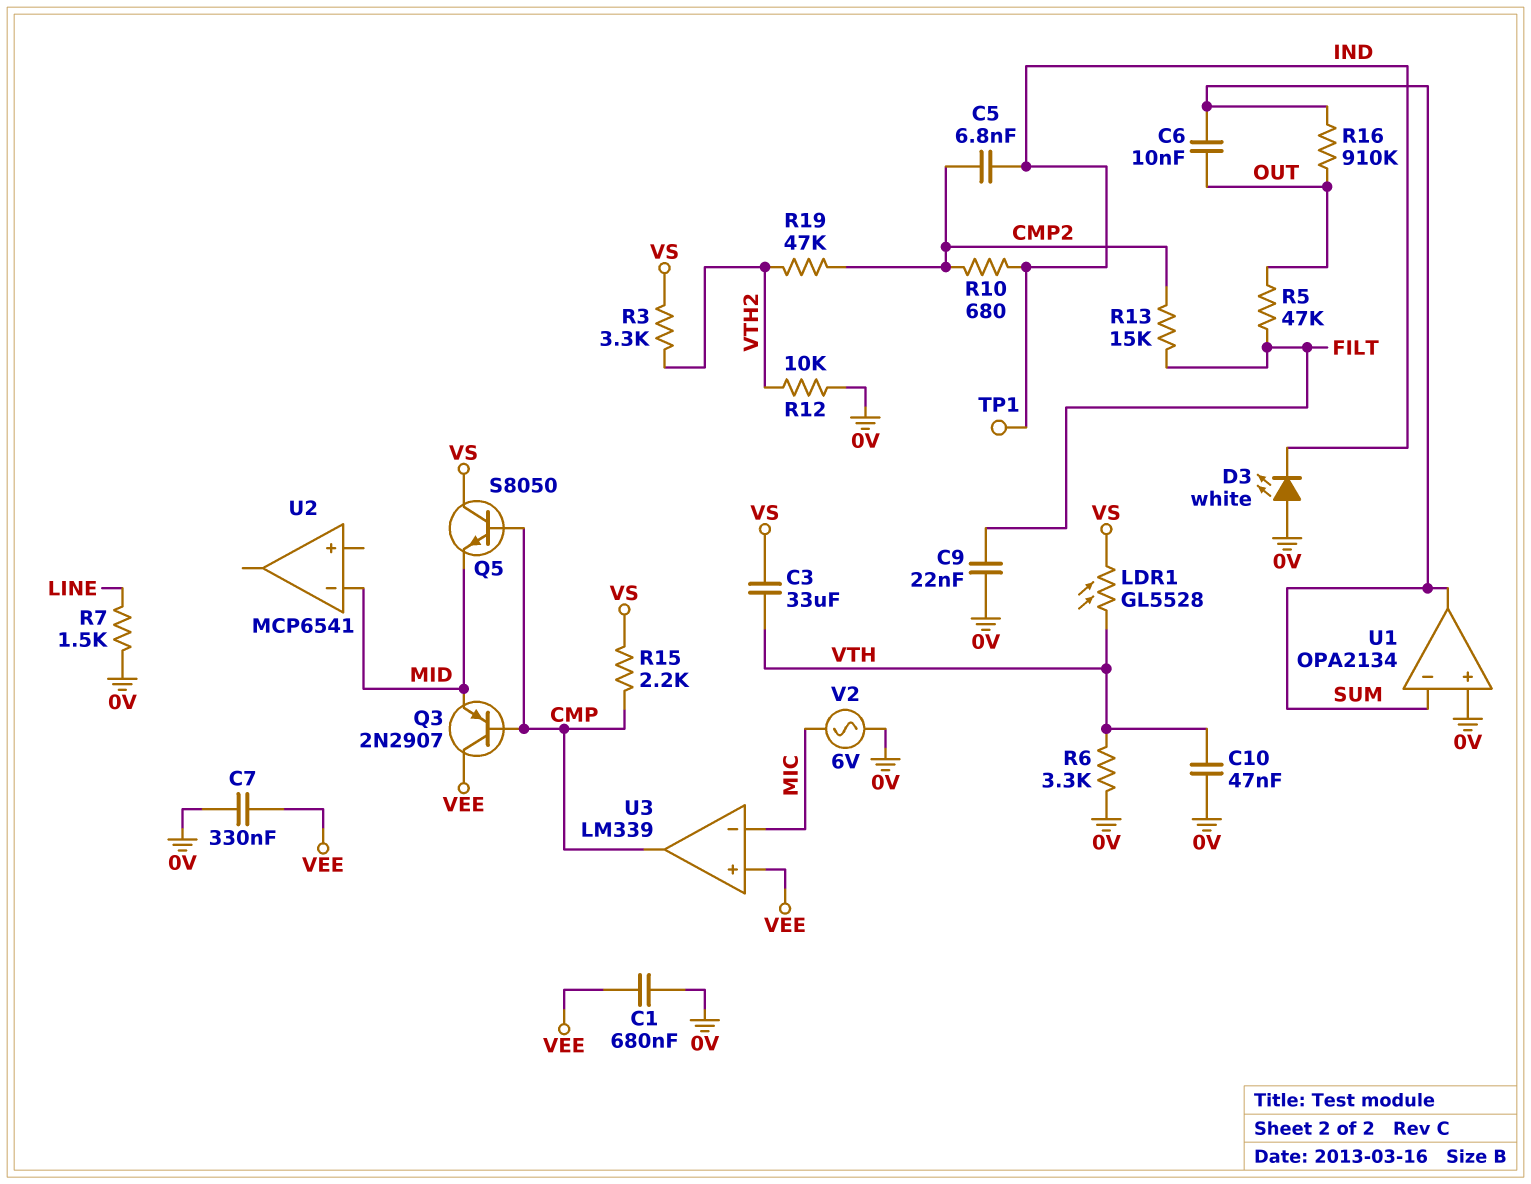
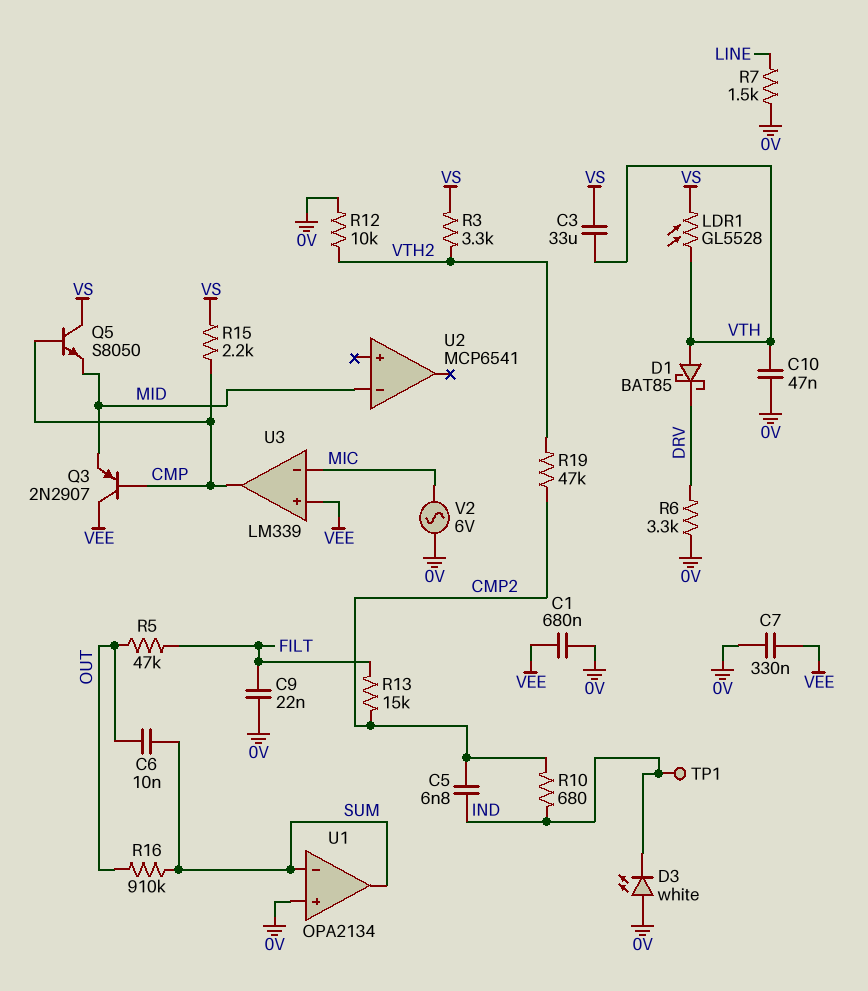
D1: none -> schottky BAT85 (A VTH, K DRV)
R6: 3.3k (0V, VTH) -> 3.3k (0V, DRV)

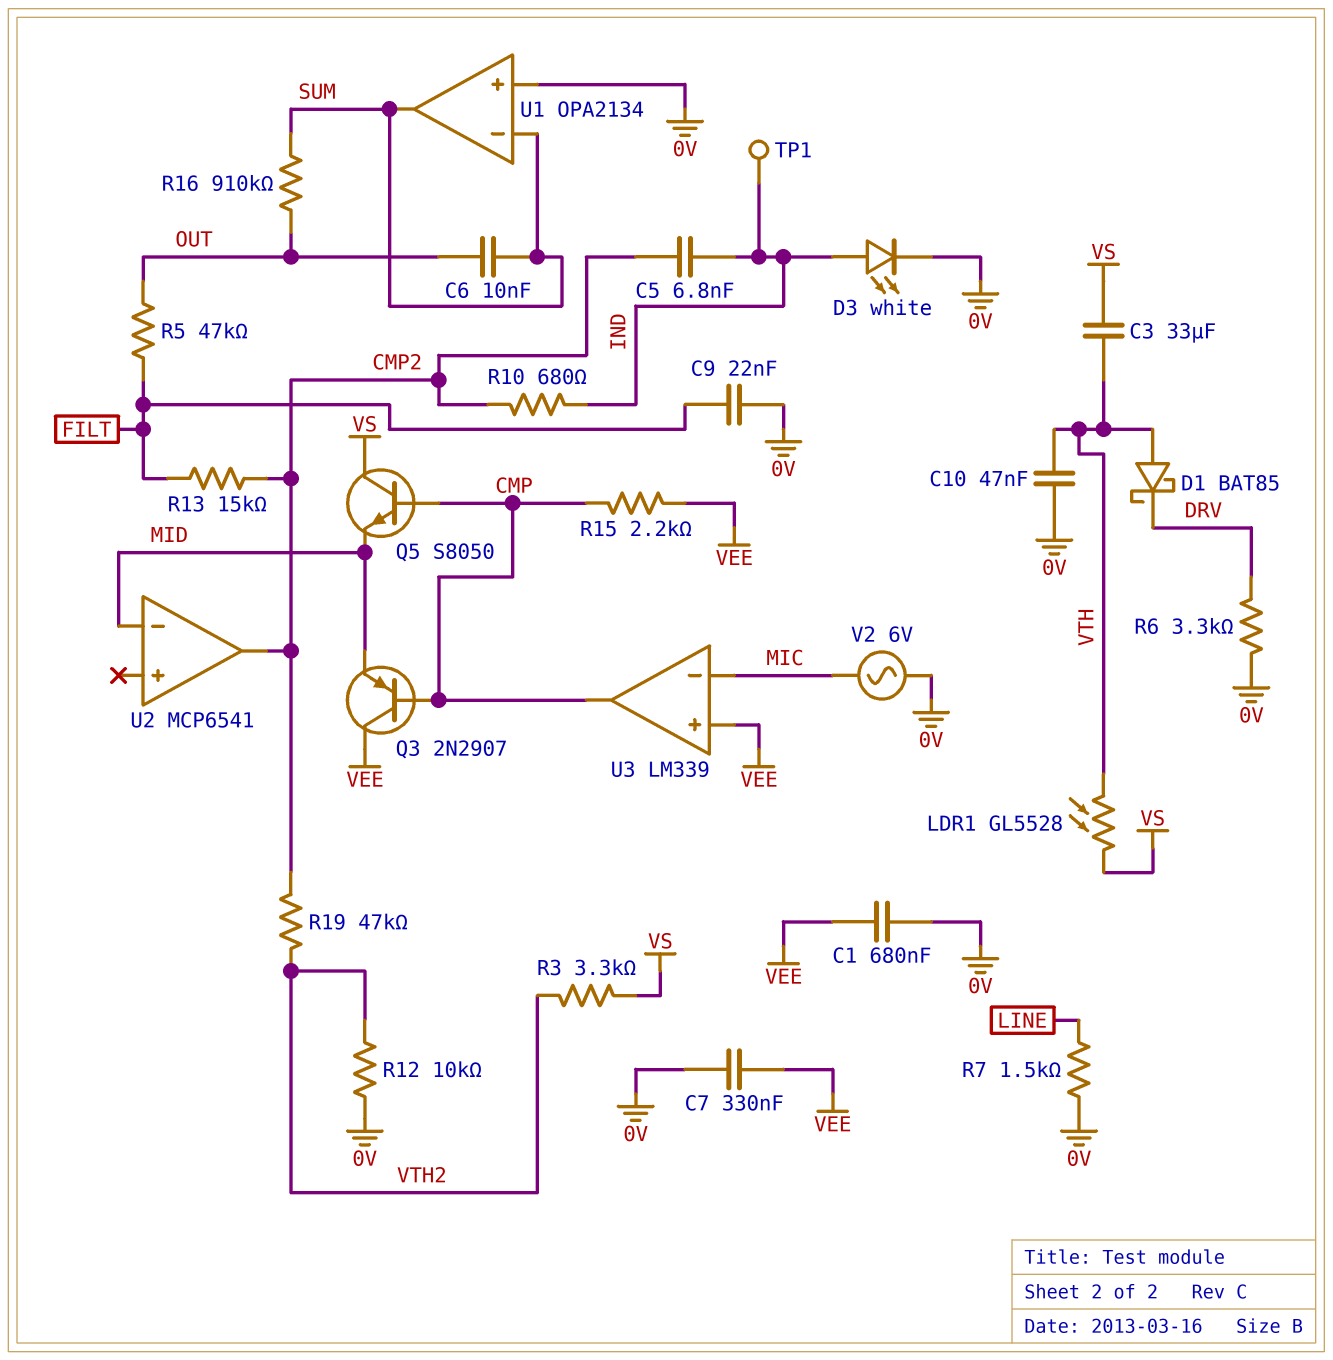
D3: LED white (A 0V, K IND) -> LED white (A IND, K 0V)
R15: 2.2k (CMP, VS) -> 2.2k (CMP, VEE)
U2 pin out: none -> CMP2

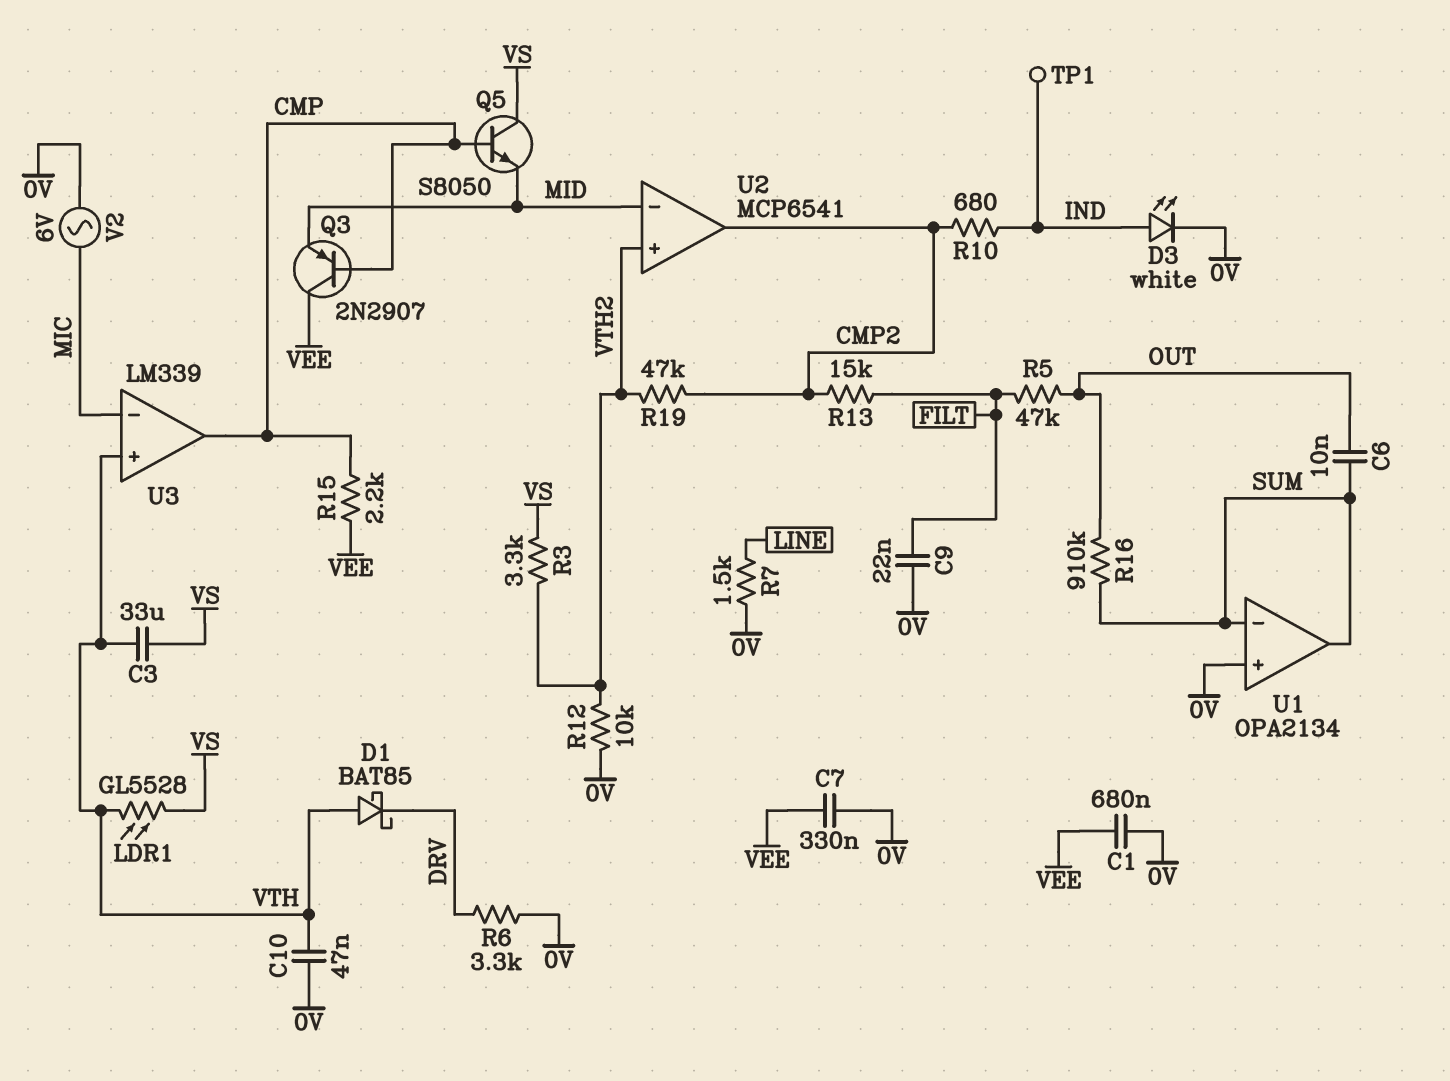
C5: 6.8nF (CMP2, IND) -> none
U2 pin in+: none -> VTH2
U3 pin in+: VEE -> VTH

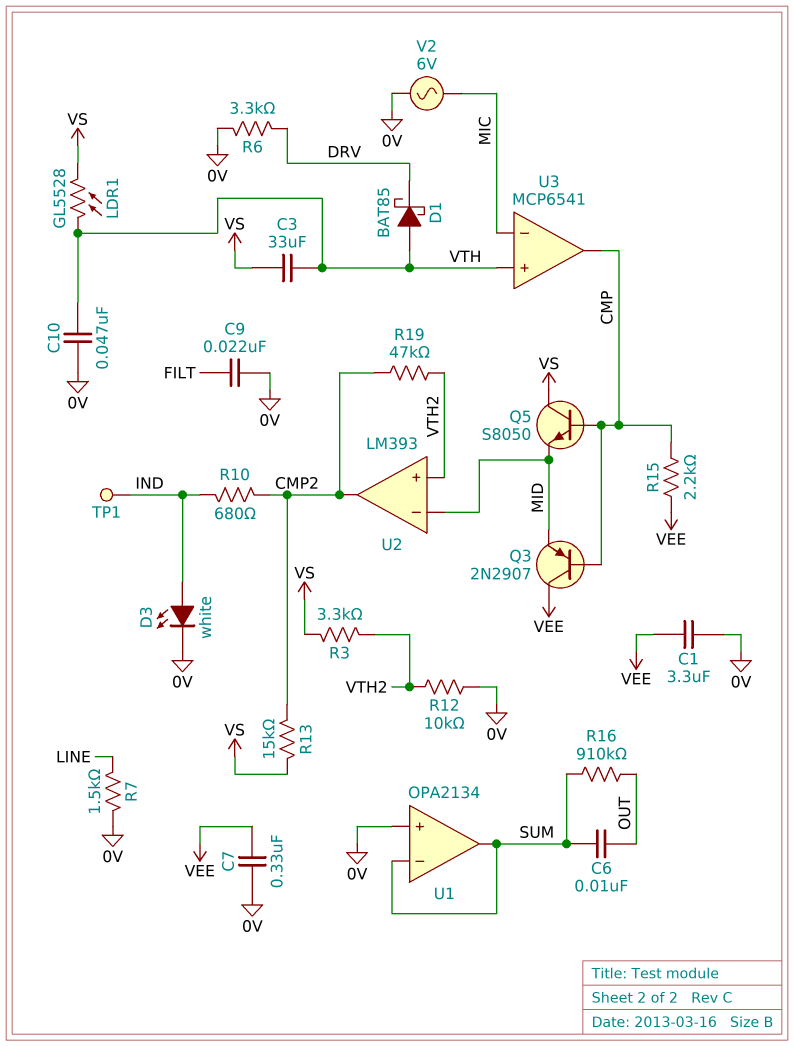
C1: 680nF (0V, VEE) -> 3.3uF (0V, VEE)
R5: 47k (FILT, OUT) -> none
R13: 15k (CMP2, FILT) -> 15k (CMP2, VS)
U2: MCP6541 -> LM393
U3: LM339 -> MCP6541

